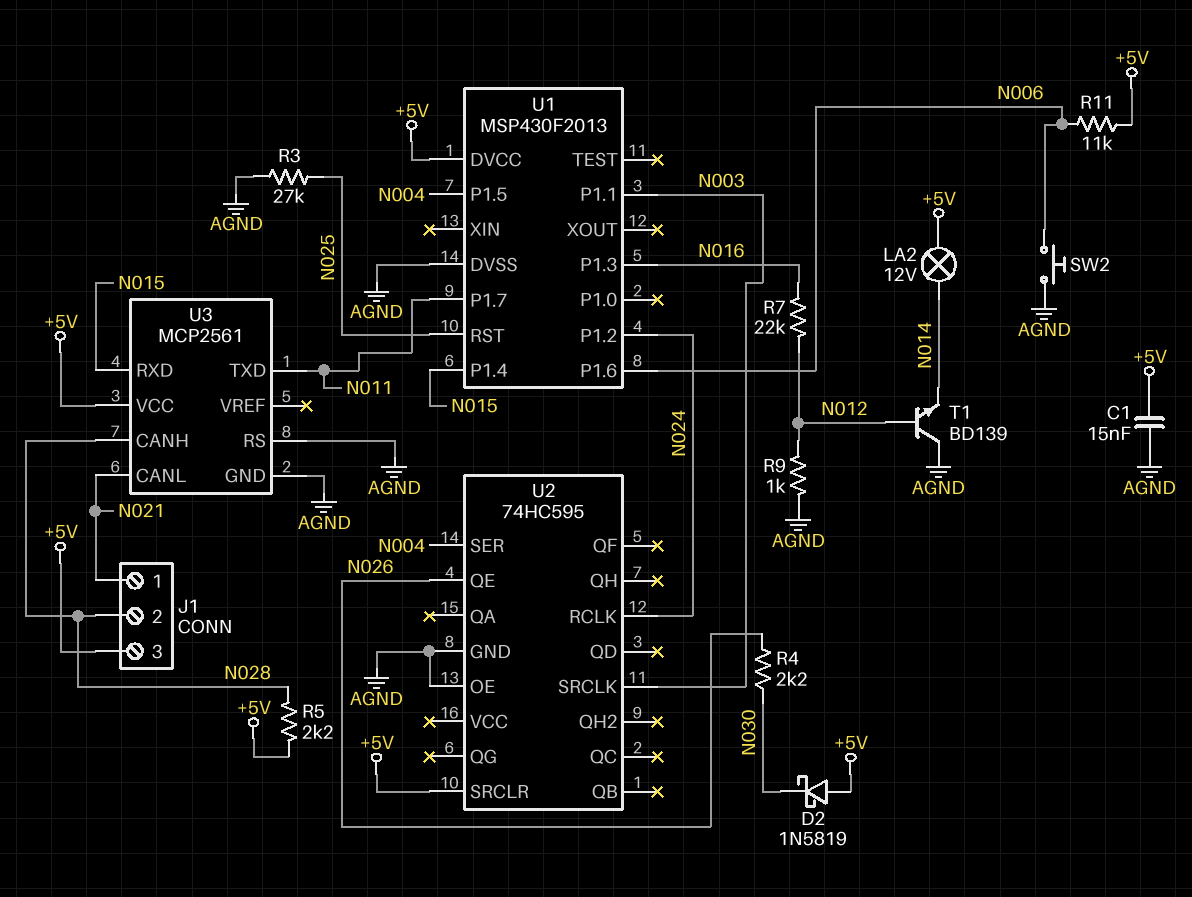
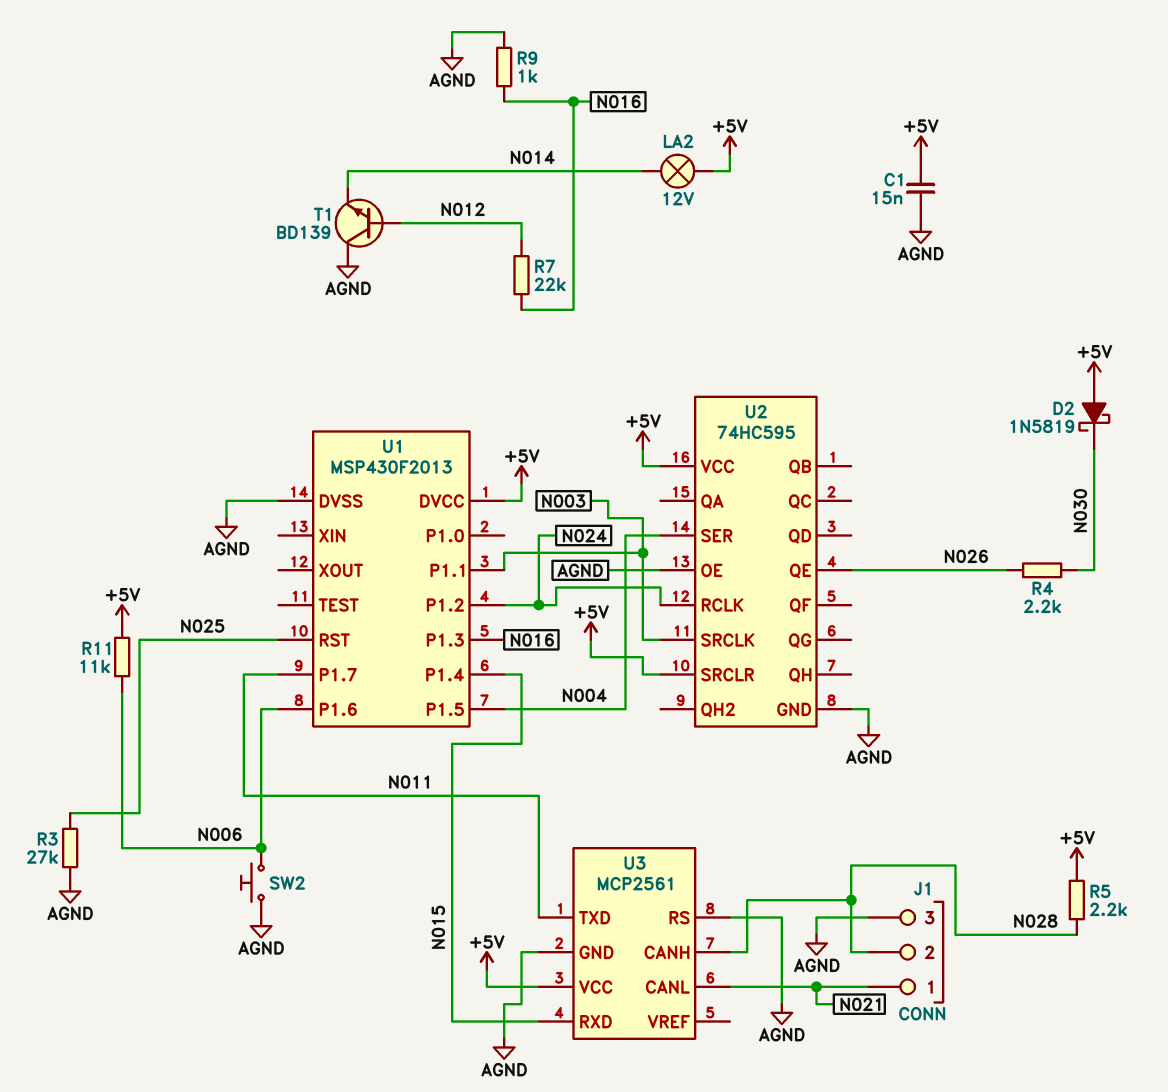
J1 pin 3: +5V -> AGND
R9: 1k (AGND, N012) -> 1k (AGND, N016)
U2 pin VCC: none -> +5V

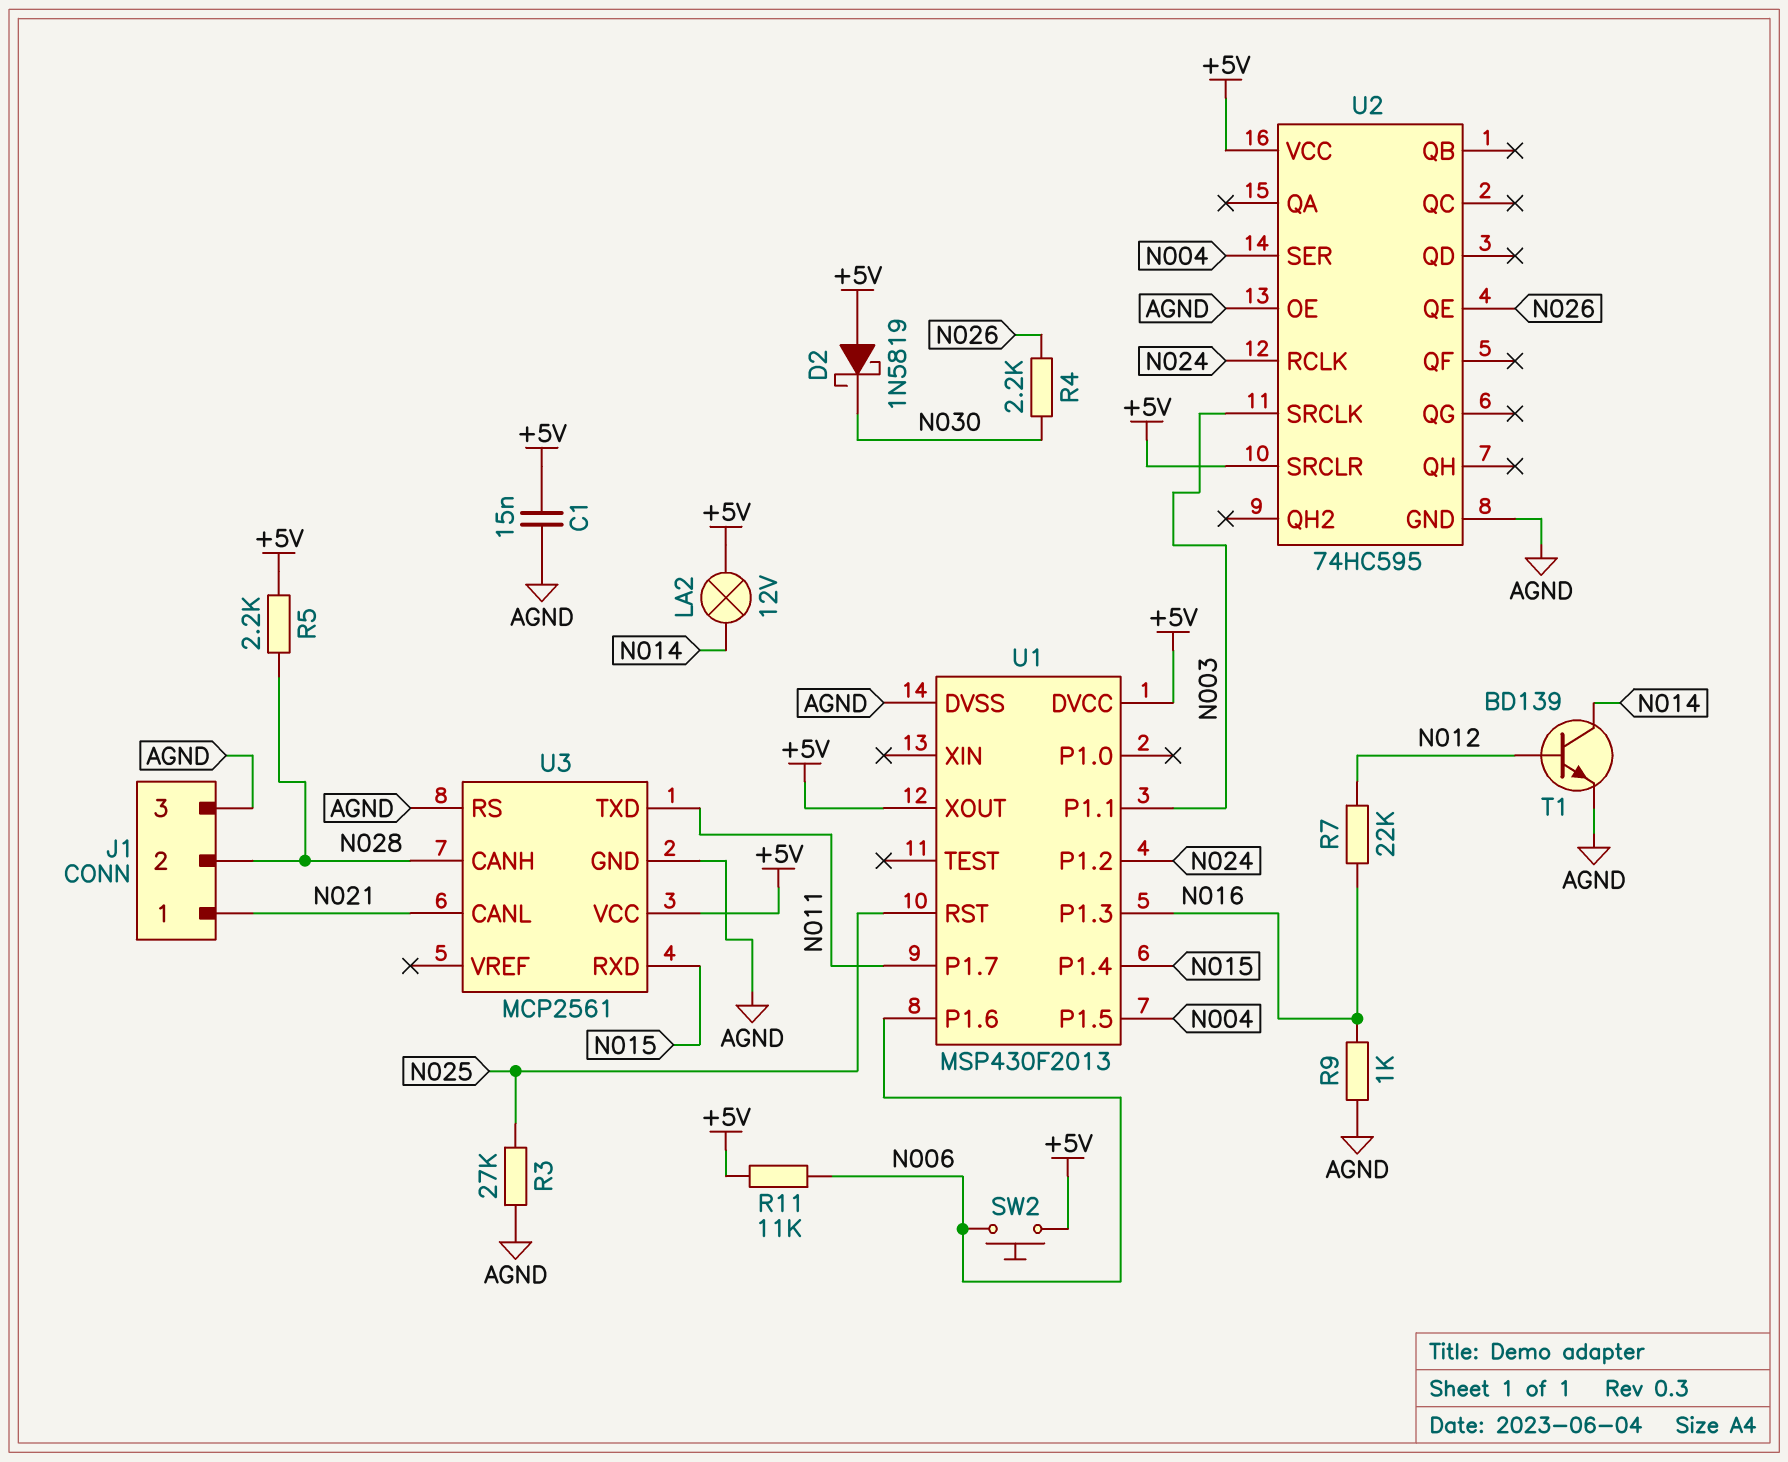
SW2: button (AGND, N006) -> button (+5V, N006)
T1: NPN BD139 (B N012, C AGND, E N014) -> NPN BD139 (B N012, C N014, E AGND)
U1 pin XOUT: none -> +5V

